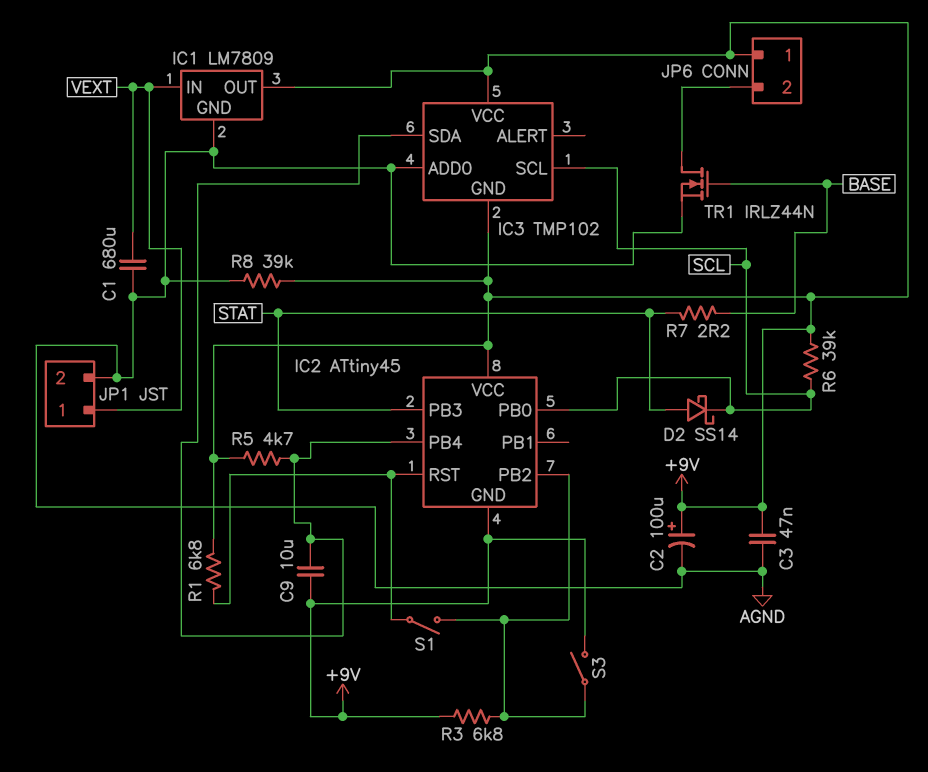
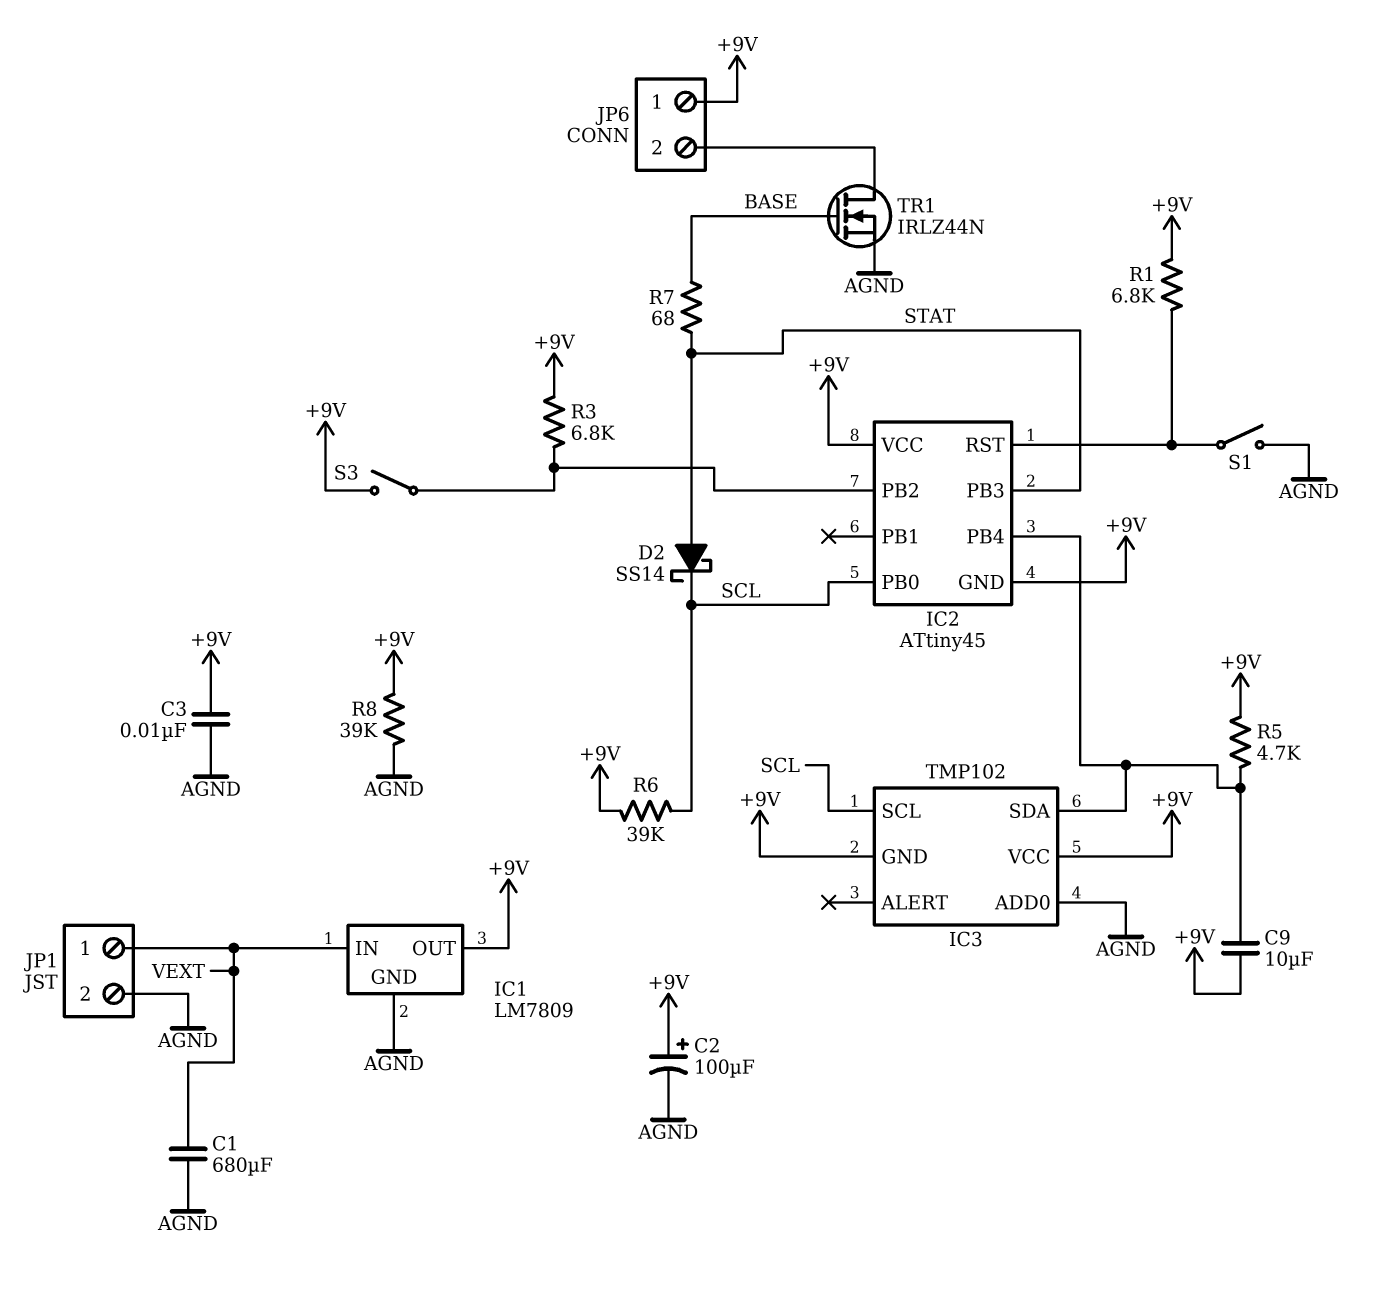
C3: 47nF (+9V, AGND) -> 10nF (+9V, AGND)
R7: 2.2 (BASE, STAT) -> 68 (BASE, STAT)
S1: switch (IC2/PB2, IC2/RST) -> switch (AGND, IC2/RST)

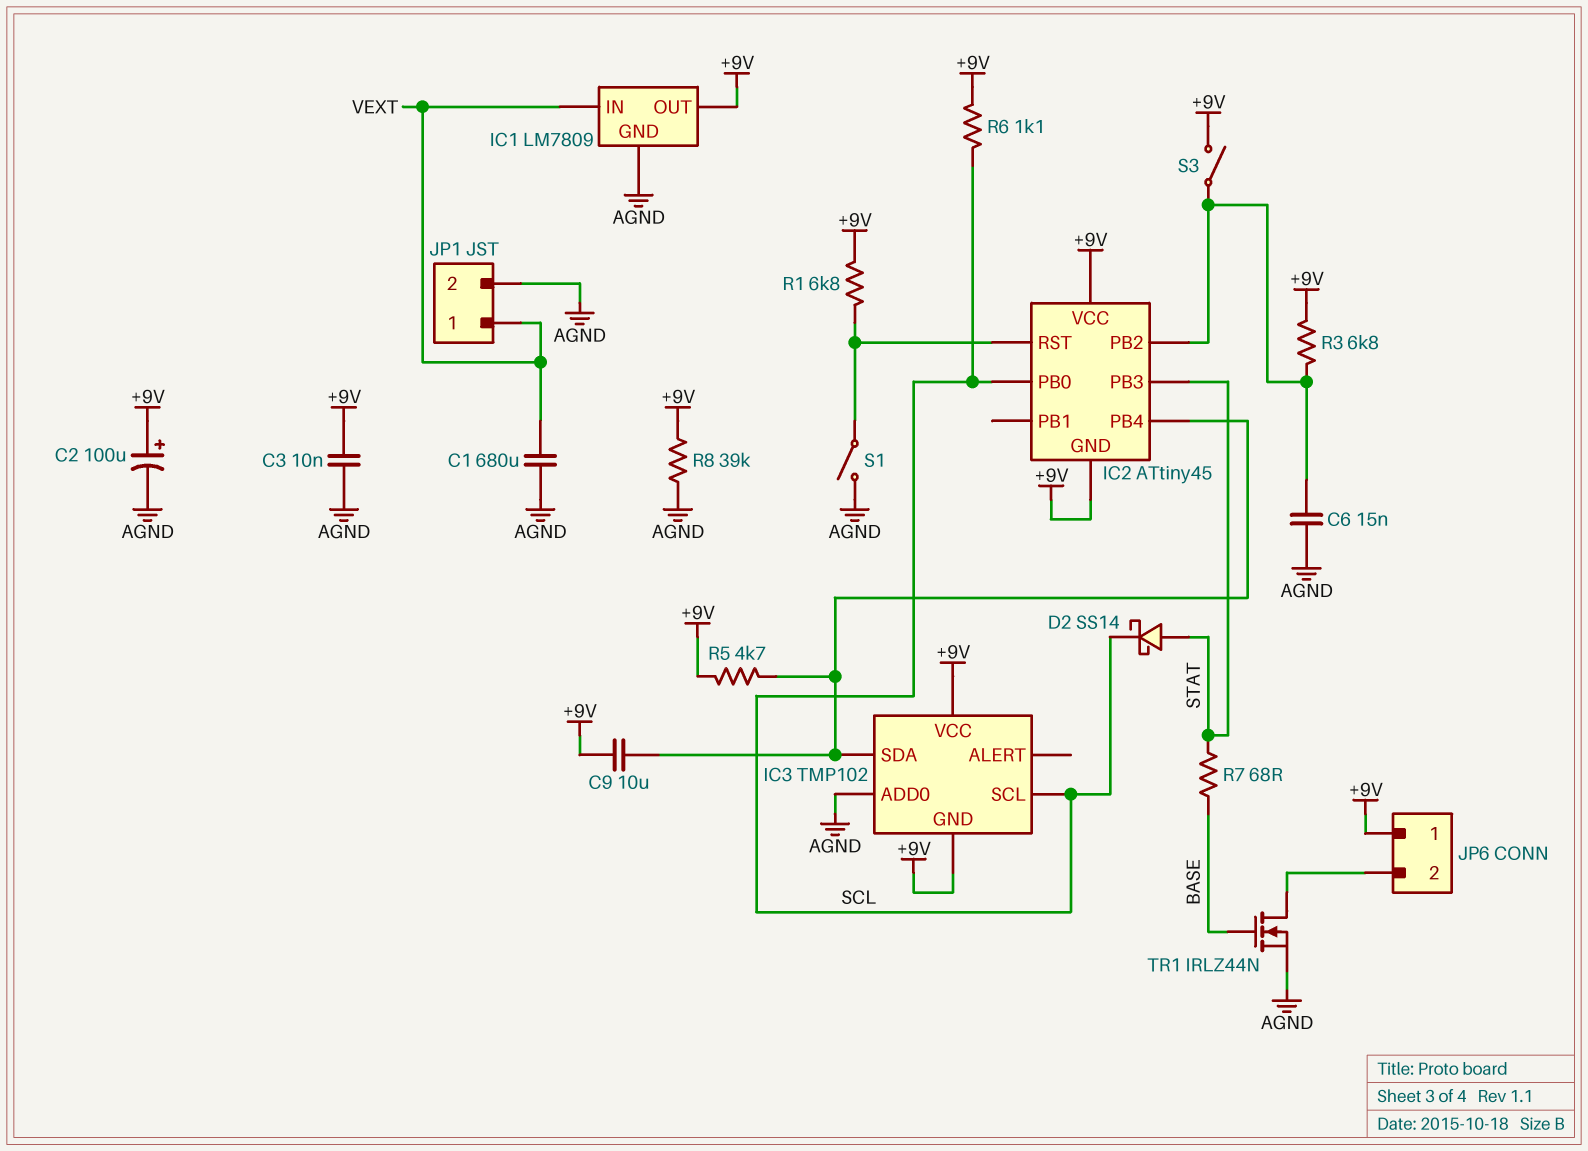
C6: none -> 15nF (AGND, IC2/PB2)
R6: 39k (+9V, SCL) -> 1.1k (+9V, SCL)

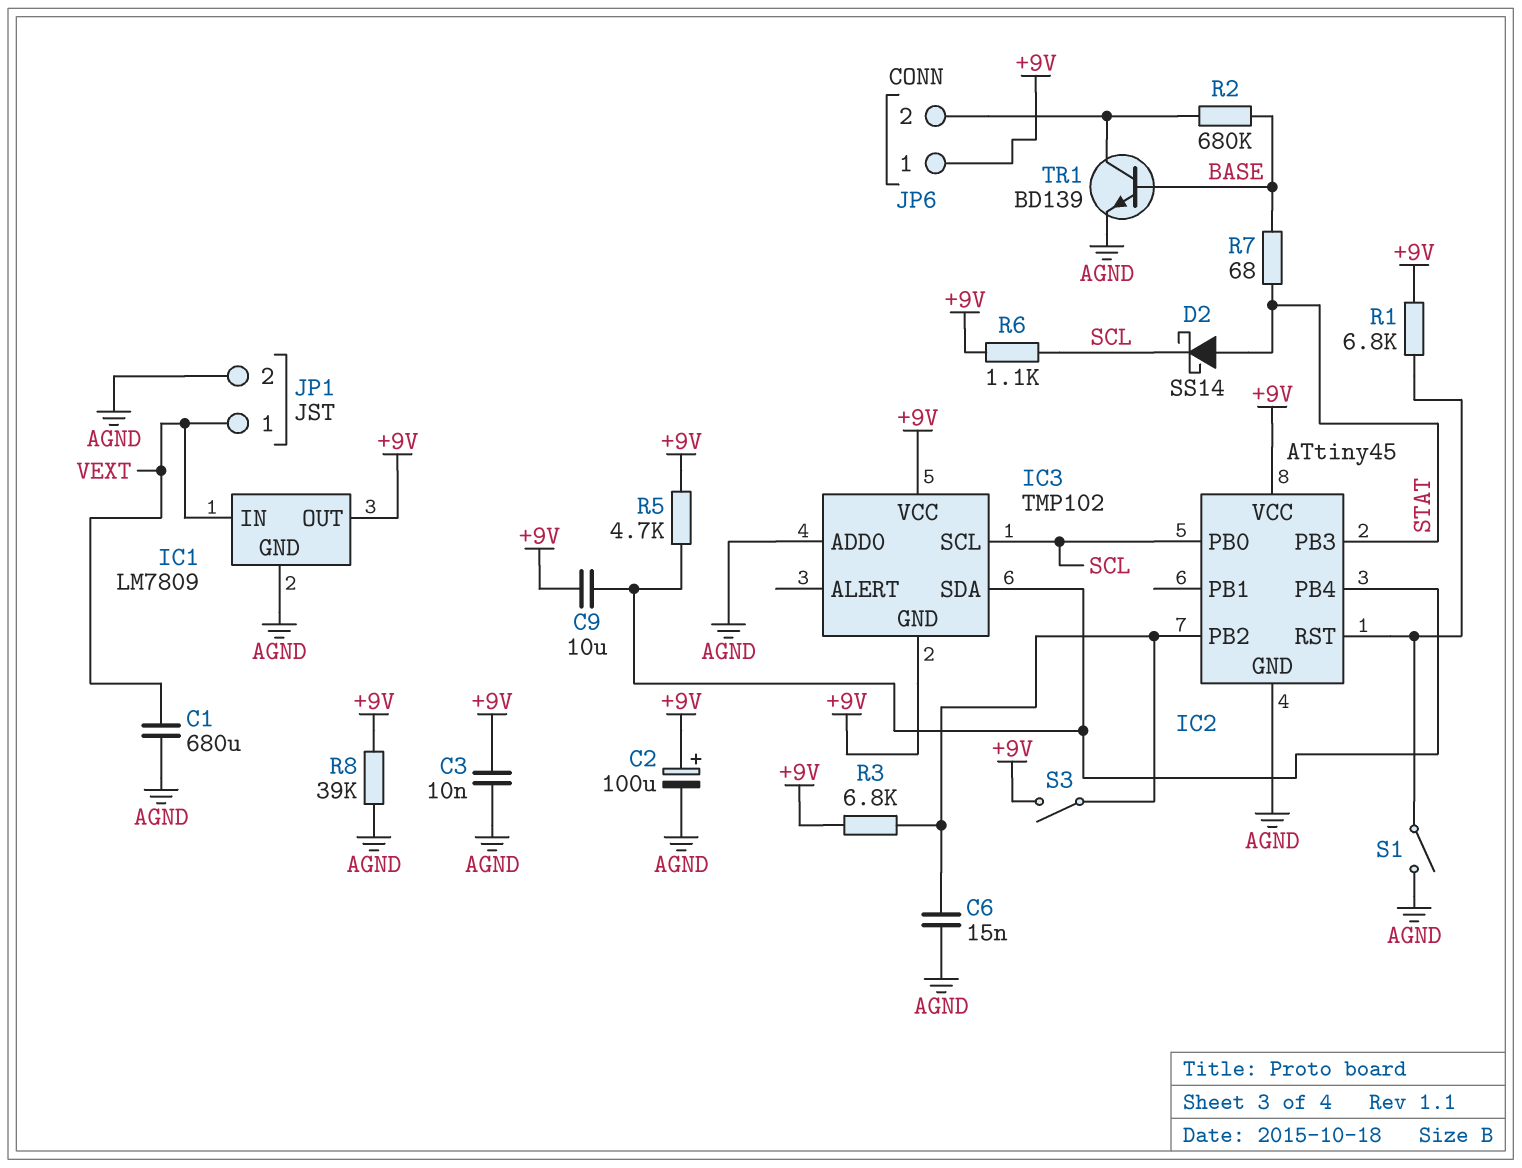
IC2 pin GND: +9V -> AGND
R2: none -> 680k (BASE, JP6/2)
TR1: NMOS IRLZ44N (G BASE, D JP6/2, S AGND) -> NPN BD139 (B BASE, C JP6/2, E AGND)

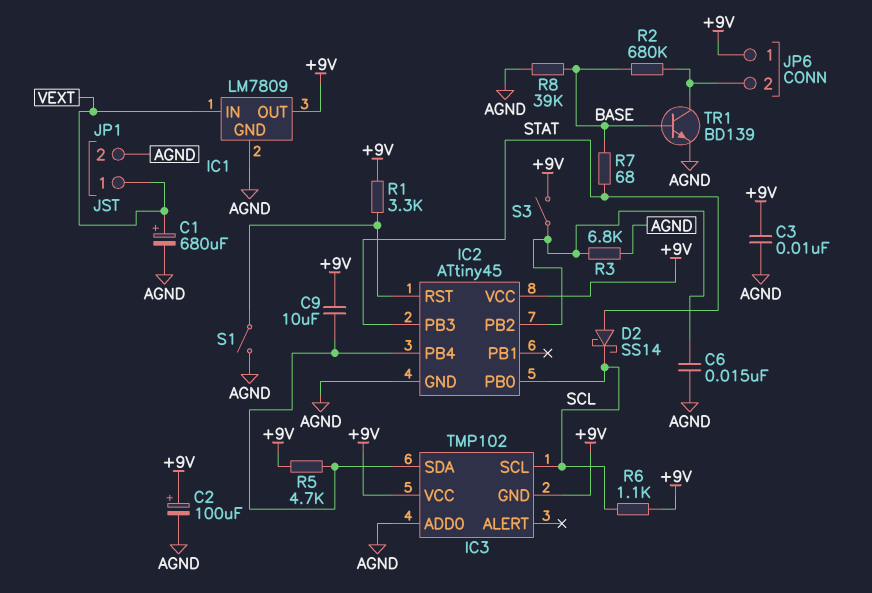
C1: 680uF (AGND, VEXT) -> 680uF (plus VEXT, minus AGND)
R1: 6.8k (+9V, IC2/RST) -> 3.3k (+9V, IC2/RST)
R3: 6.8k (+9V, IC2/PB2) -> 6.8k (AGND, IC2/PB2)
R8: 39k (+9V, AGND) -> 39k (AGND, BASE)

